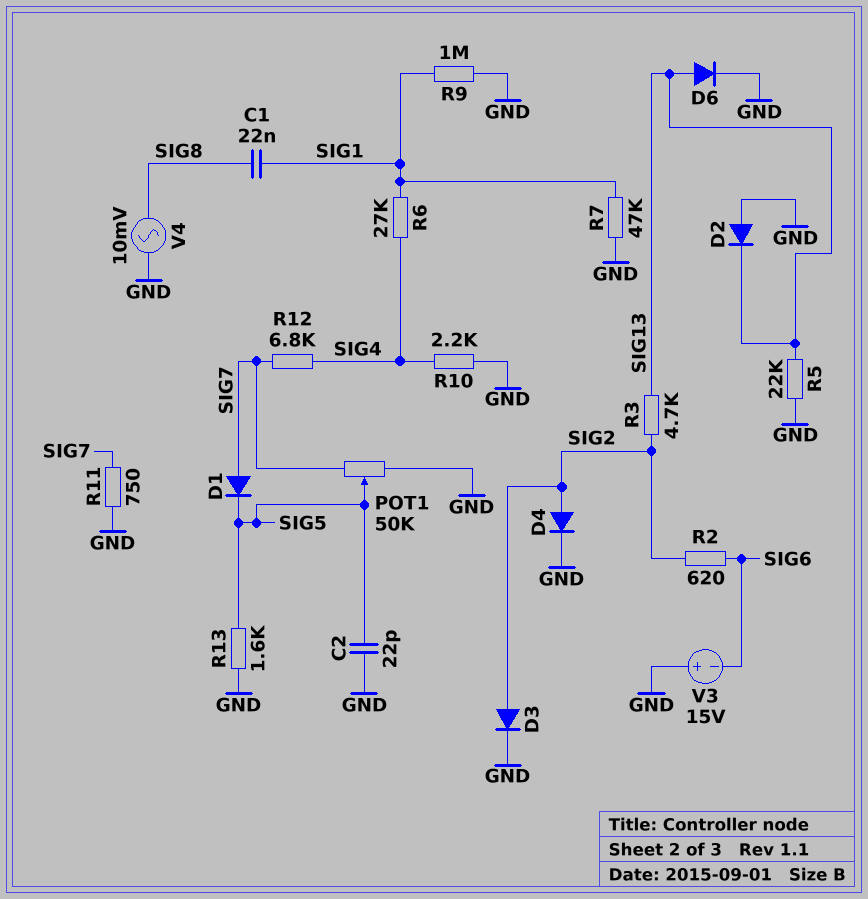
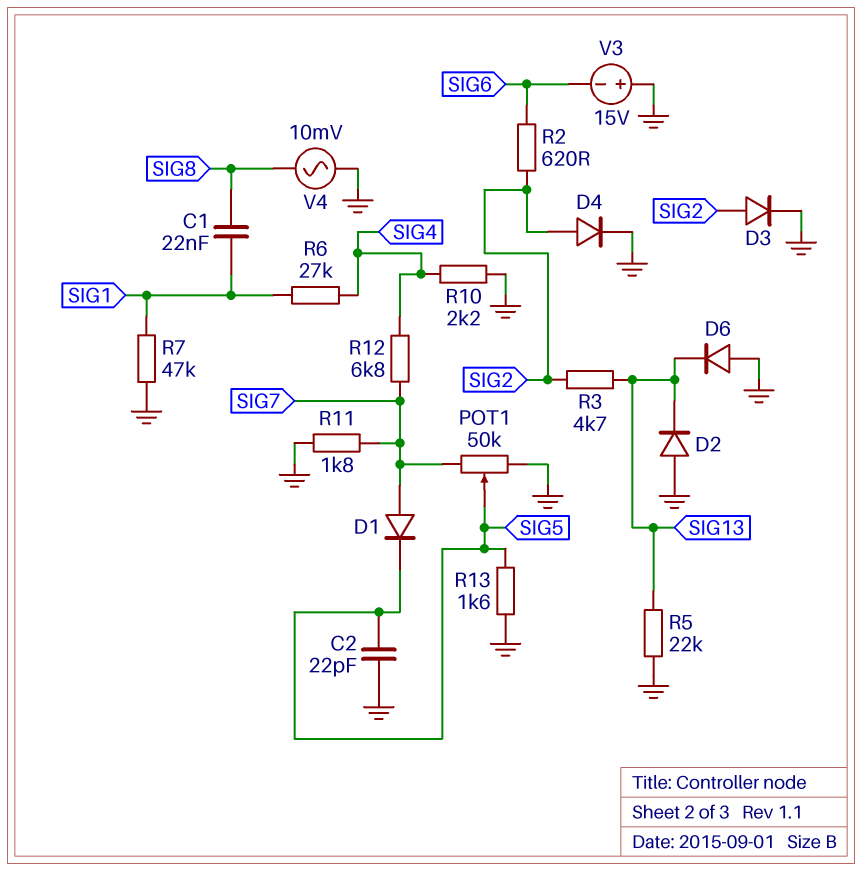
D6: diode (A SIG13, K GND) -> diode (A GND, K SIG13)
R9: 1M (GND, SIG1) -> none
R11: 750 (GND, SIG7) -> 1.8k (GND, SIG7)

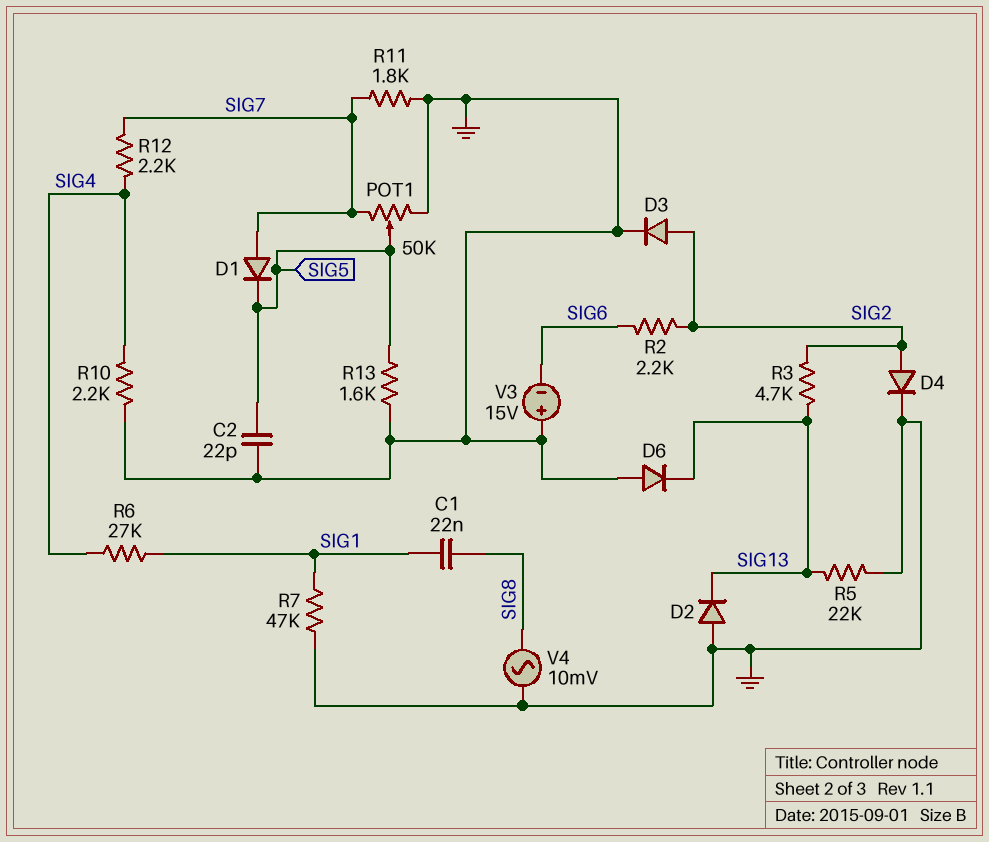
R2: 620 (SIG2, SIG6) -> 2.2k (SIG2, SIG6)
R12: 6.8k (SIG4, SIG7) -> 2.2k (SIG4, SIG7)

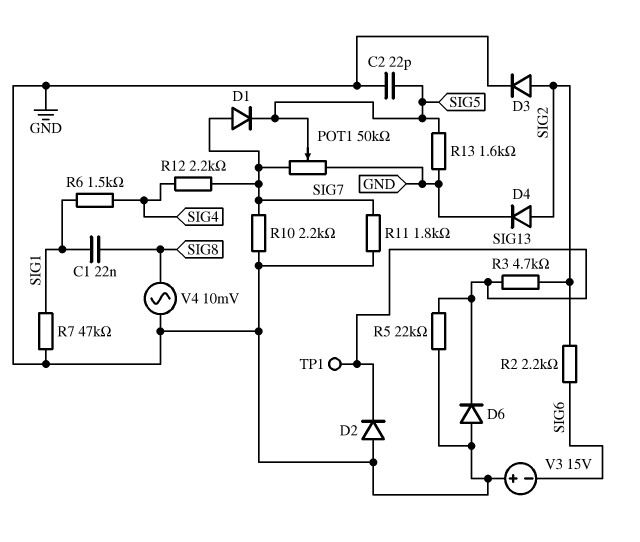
R6: 27k (SIG1, SIG4) -> 1.5k (SIG1, SIG4)
R10: 2.2k (GND, SIG4) -> 2.2k (GND, SIG7)
TP1: none -> test point (SIG13)

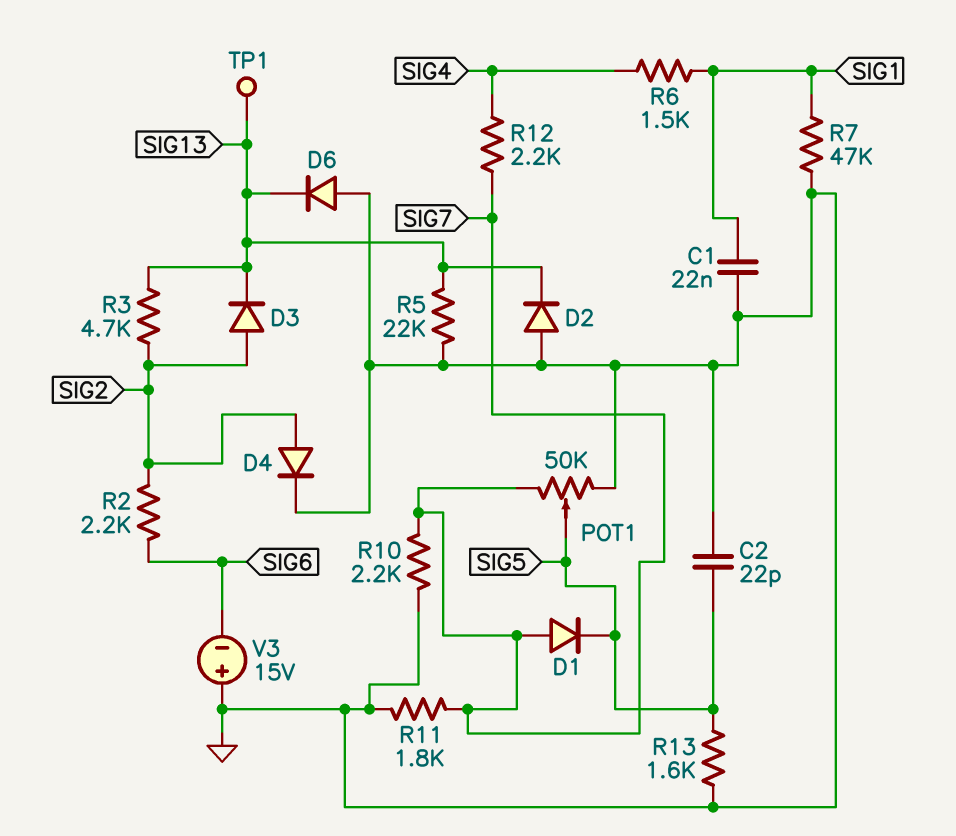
C1: 22nF (SIG1, SIG8) -> 22nF (GND, SIG1)
D3: diode (A SIG2, K GND) -> diode (A SIG2, K SIG13)
V4: AC 10mV (GND, SIG8) -> none

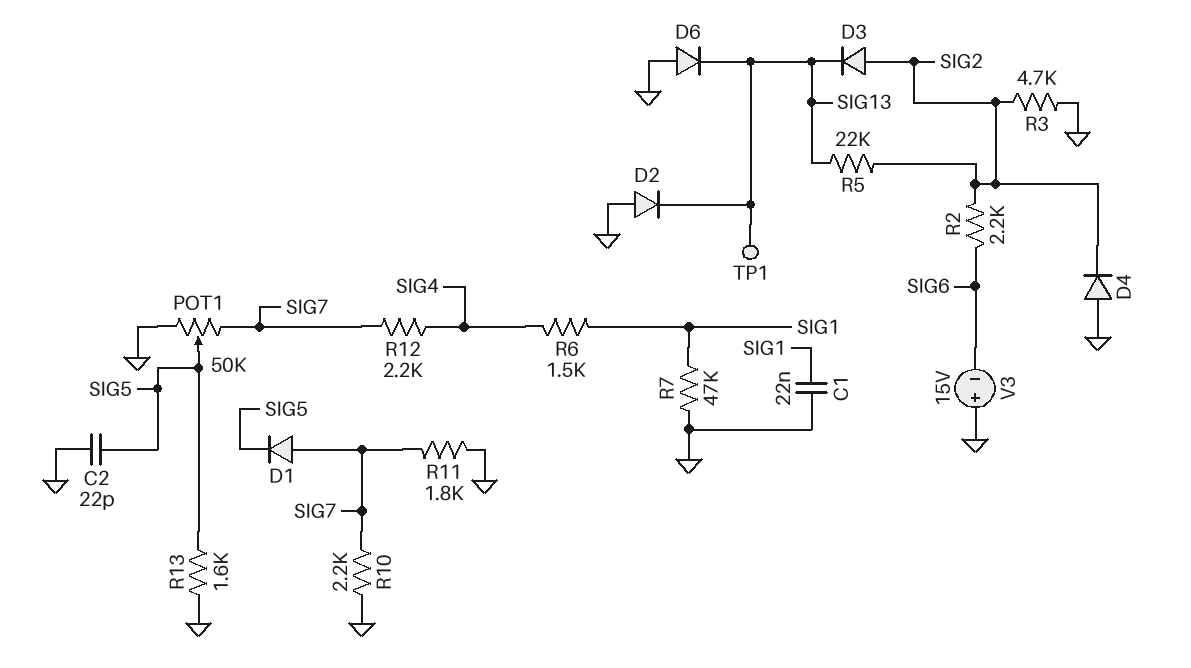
D4: diode (A SIG2, K GND) -> diode (A GND, K SIG2)
R3: 4.7k (SIG2, SIG13) -> 4.7k (GND, SIG2)
R5: 22k (GND, SIG13) -> 22k (SIG2, SIG13)

